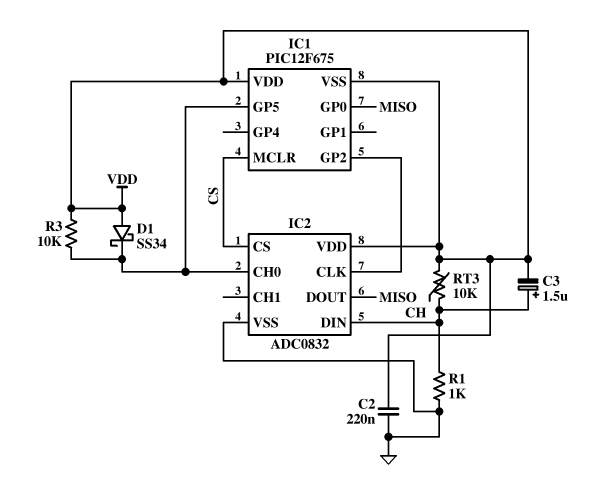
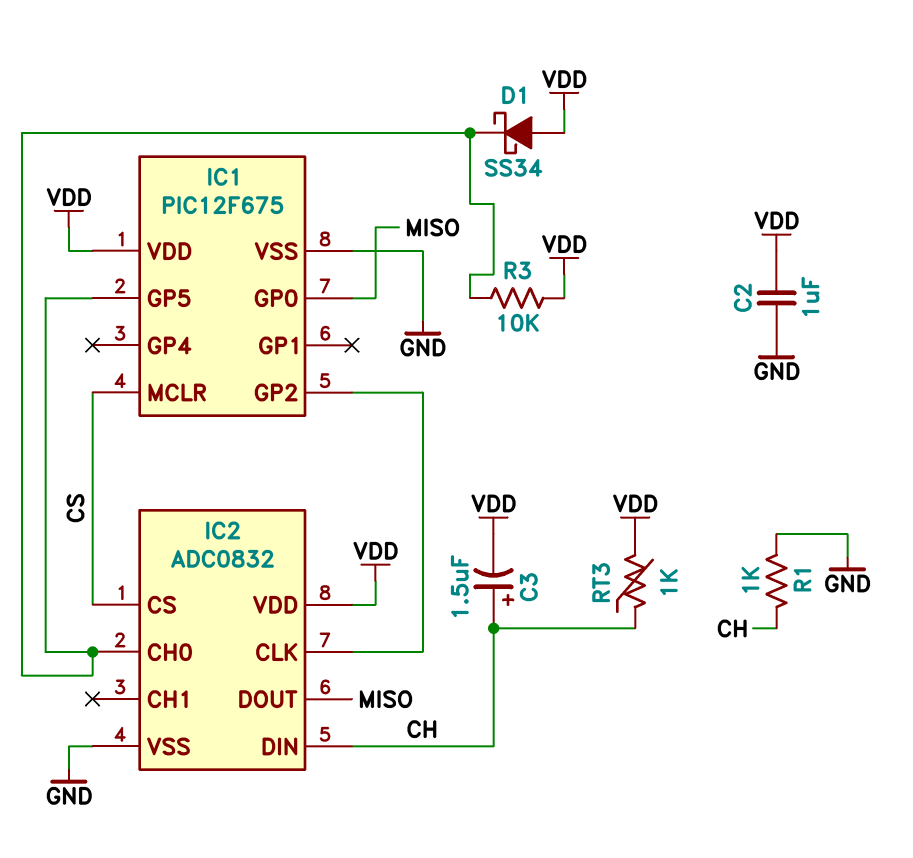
C2: 220nF (GND, VDD) -> 1uF (GND, VDD)
IC1 pin VSS: VDD -> GND
RT3: 10k (CH, VDD) -> 1k (CH, VDD)

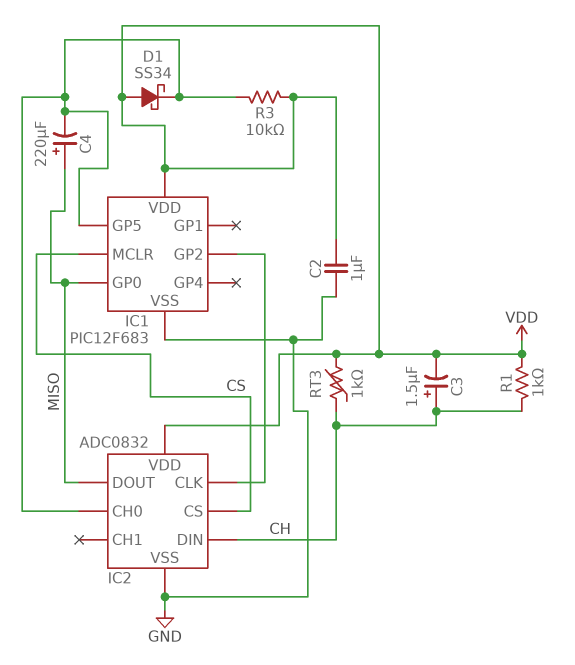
C4: none -> 220uF (plus MISO, minus IC1/GP5)
IC1: PIC12F675 -> PIC12F683
R1: 1k (CH, GND) -> 1k (CH, VDD)

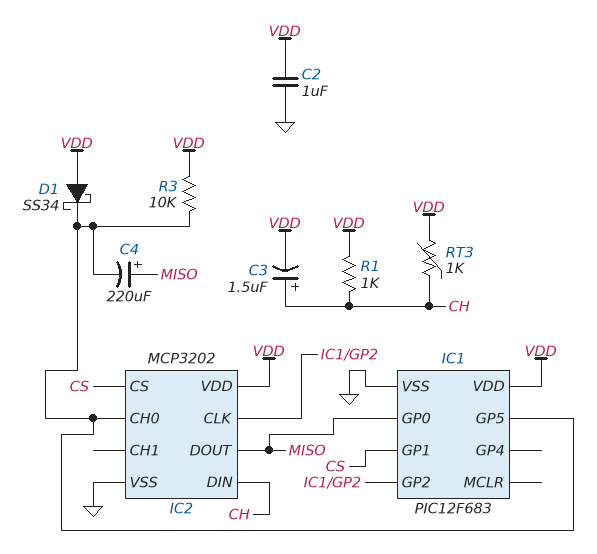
IC1 pin GP1: none -> CS
IC1 pin MCLR: CS -> none
IC2: ADC0832 -> MCP3202

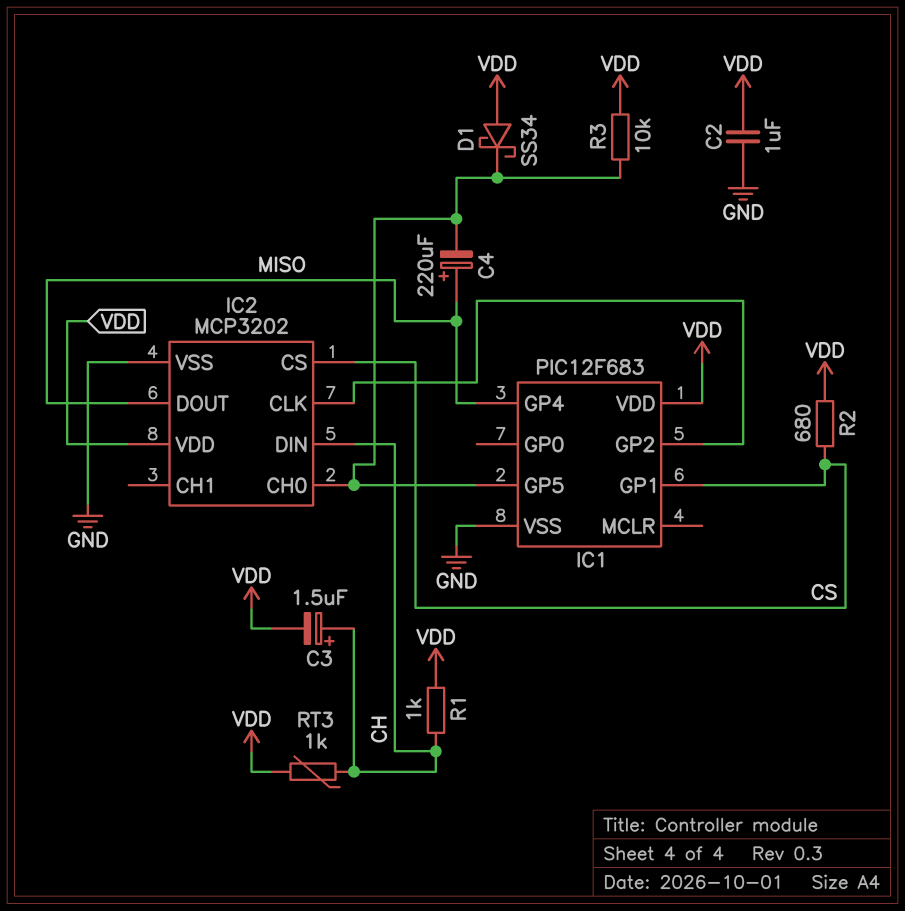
IC1 pin GP0: MISO -> none
IC1 pin GP4: none -> MISO
R2: none -> 680 (CS, VDD)

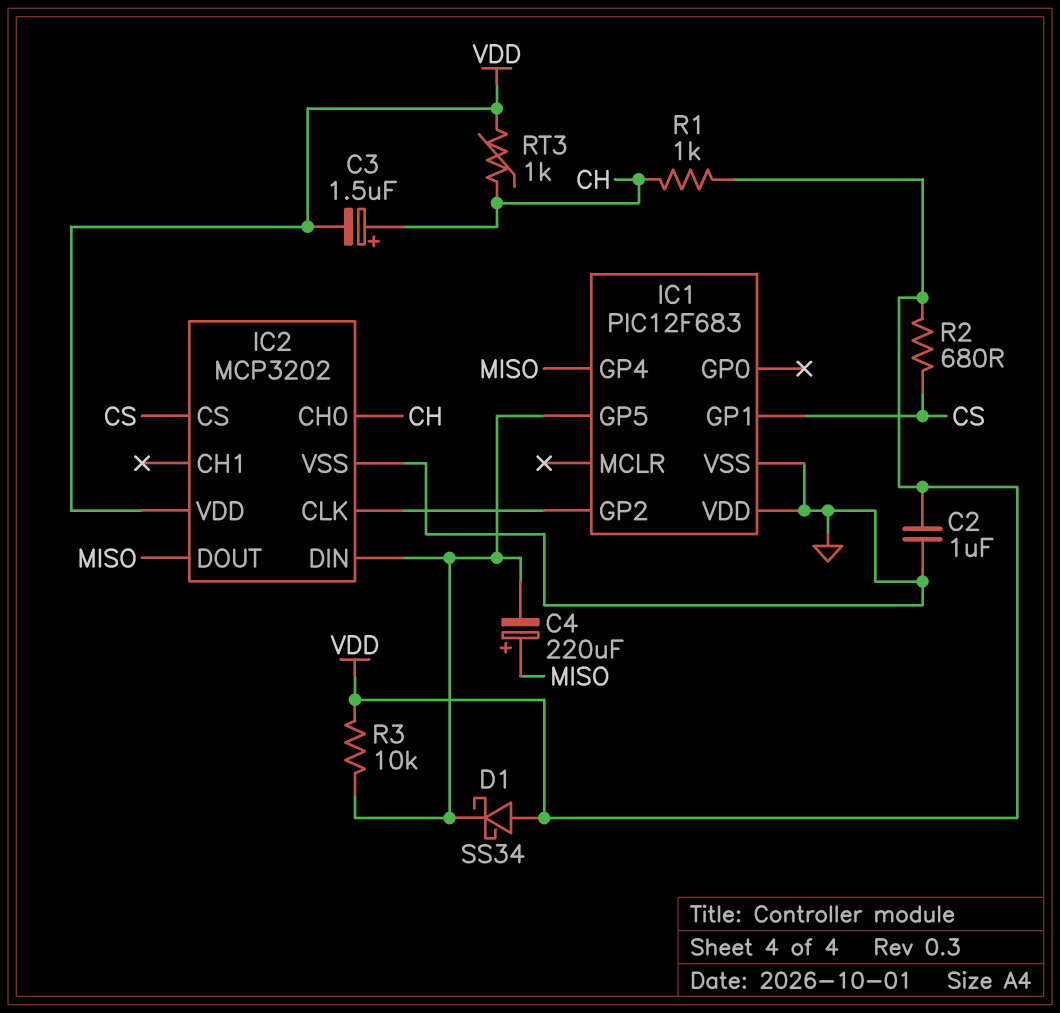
IC1 pin VDD: VDD -> GND
IC2 pin CH0: IC1/GP5 -> CH
IC2 pin DIN: CH -> IC1/GP5

